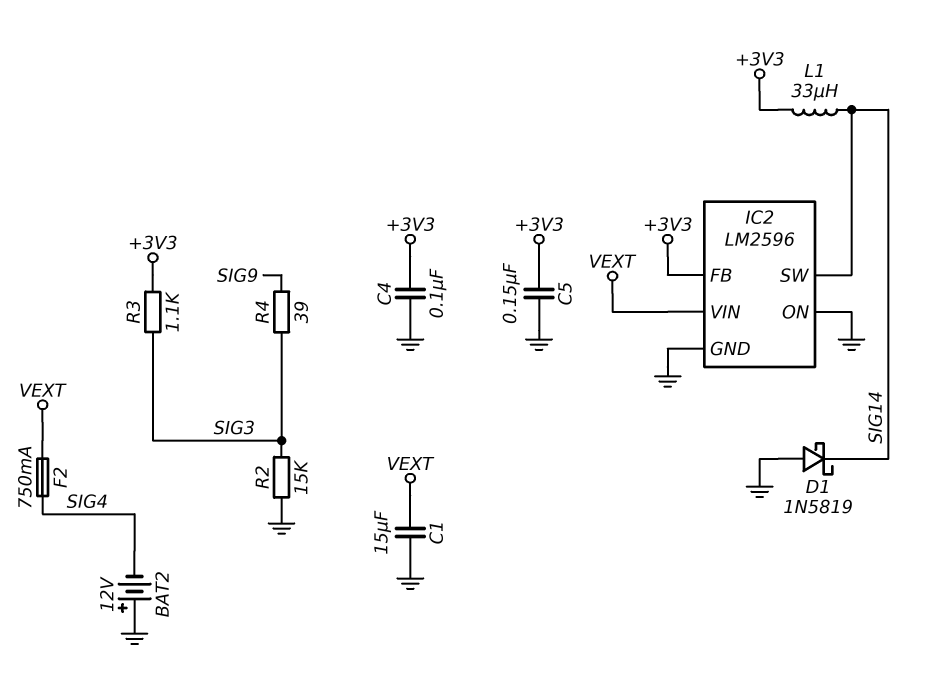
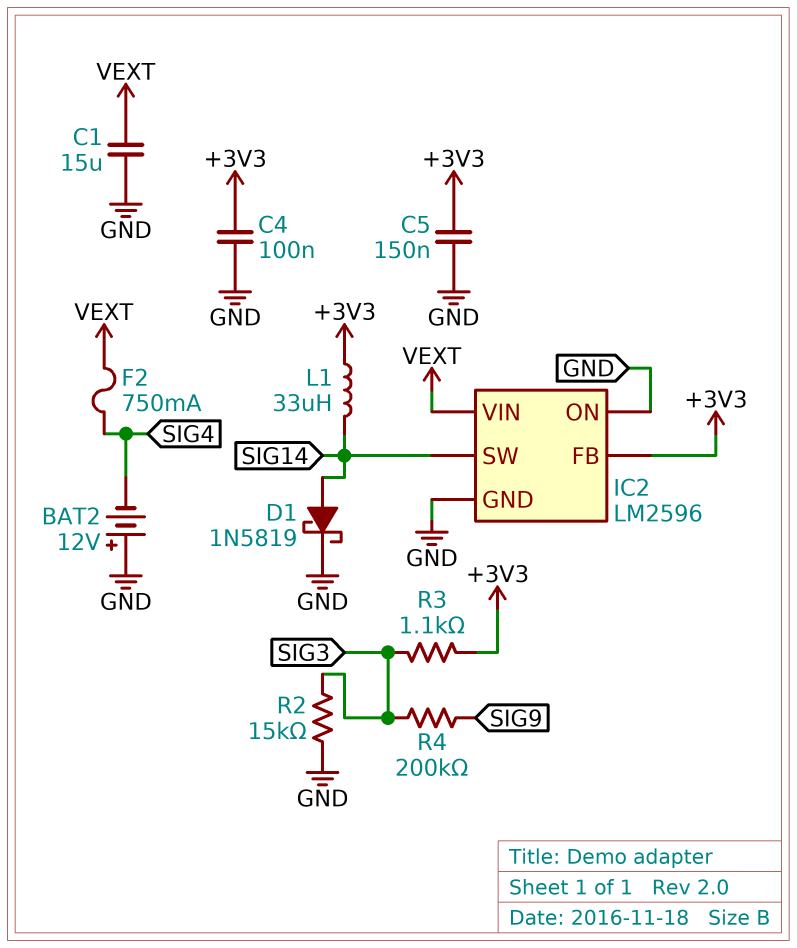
D1: schottky 1N5819 (A GND, K SIG14) -> schottky 1N5819 (A SIG14, K GND)
R4: 39 (SIG3, SIG9) -> 200k (SIG3, SIG9)

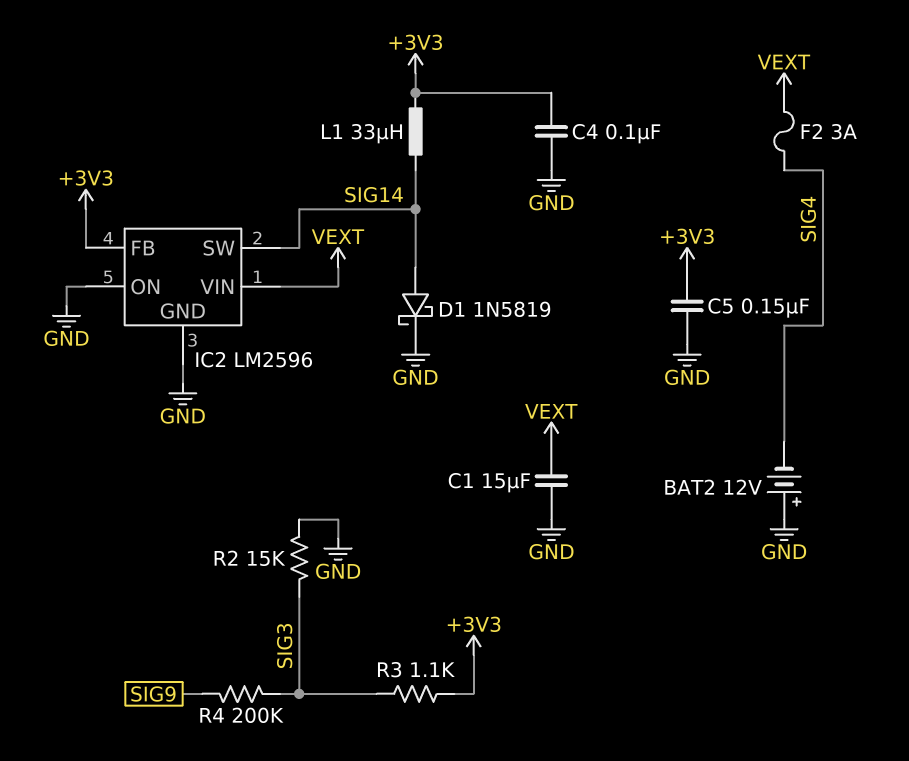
F2: 750mA (SIG4, VEXT) -> 3A (SIG4, VEXT)

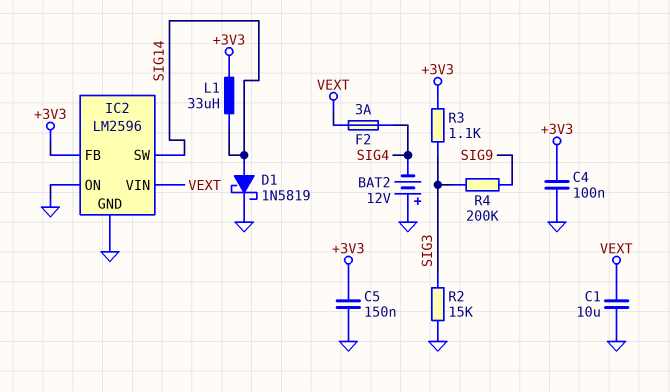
C1: 15uF (GND, VEXT) -> 10uF (GND, VEXT)

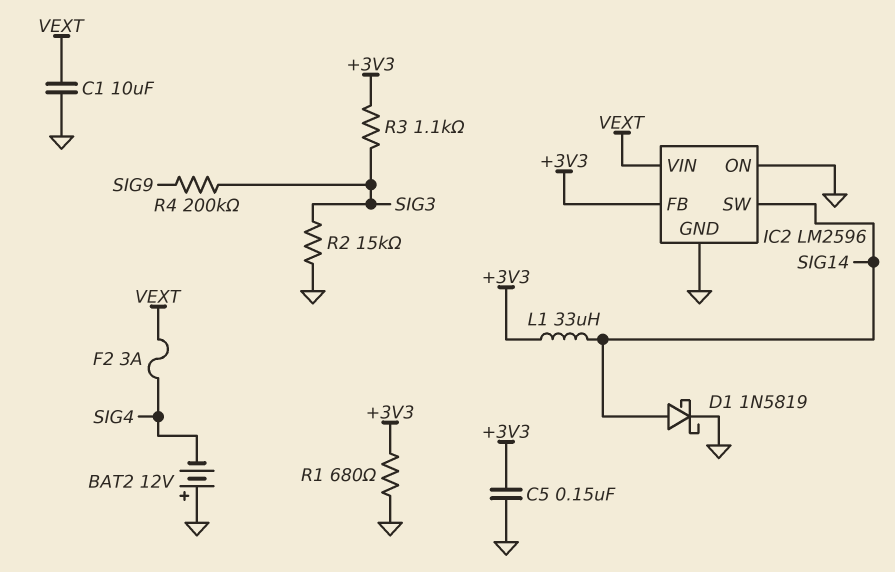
C4: 100nF (+3V3, GND) -> none
R1: none -> 680 (+3V3, GND)

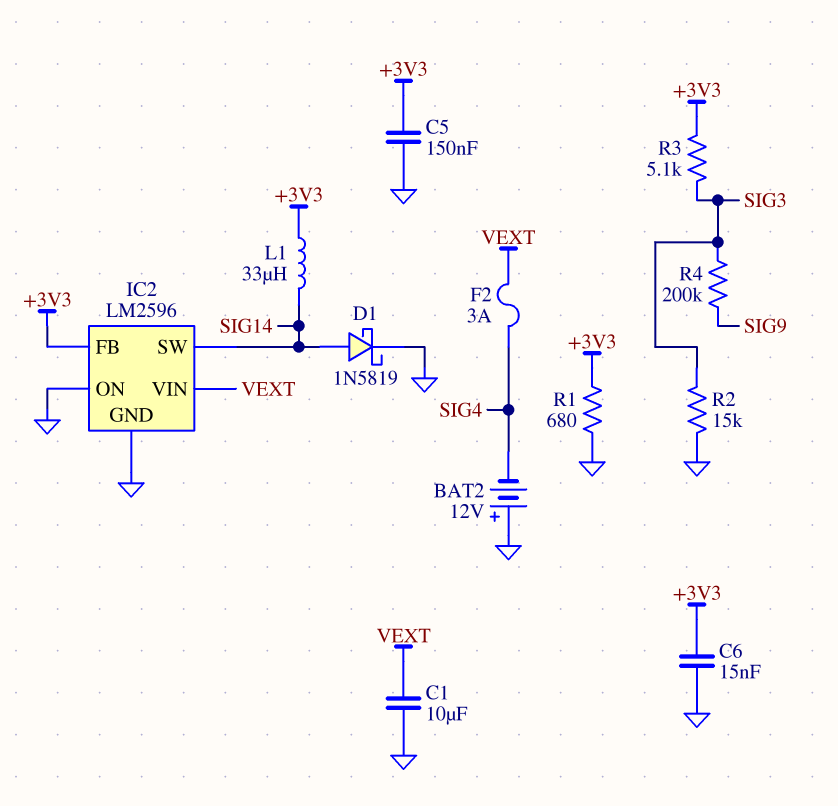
C6: none -> 15nF (+3V3, GND)
R3: 1.1k (+3V3, SIG3) -> 5.1k (+3V3, SIG3)

